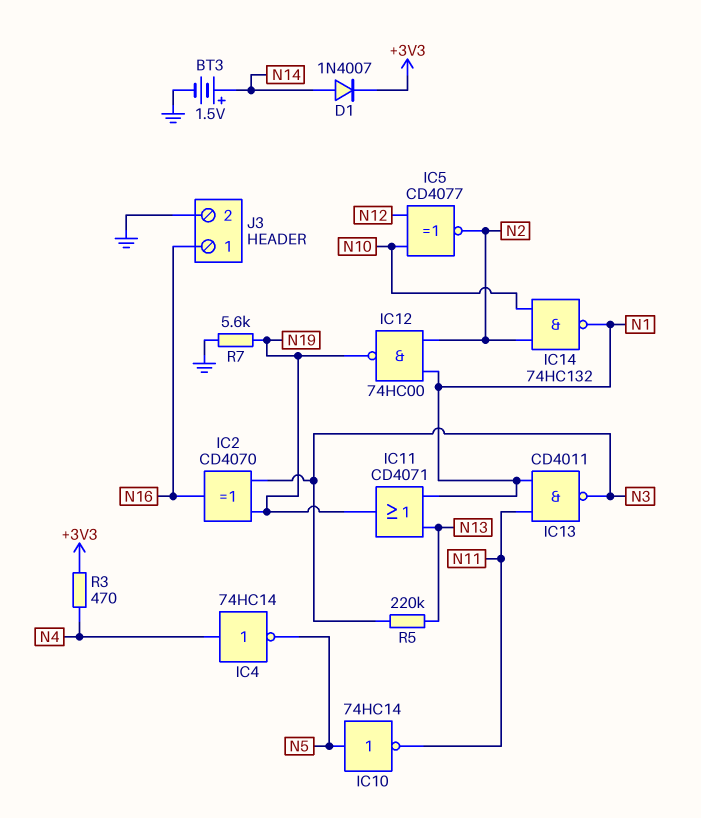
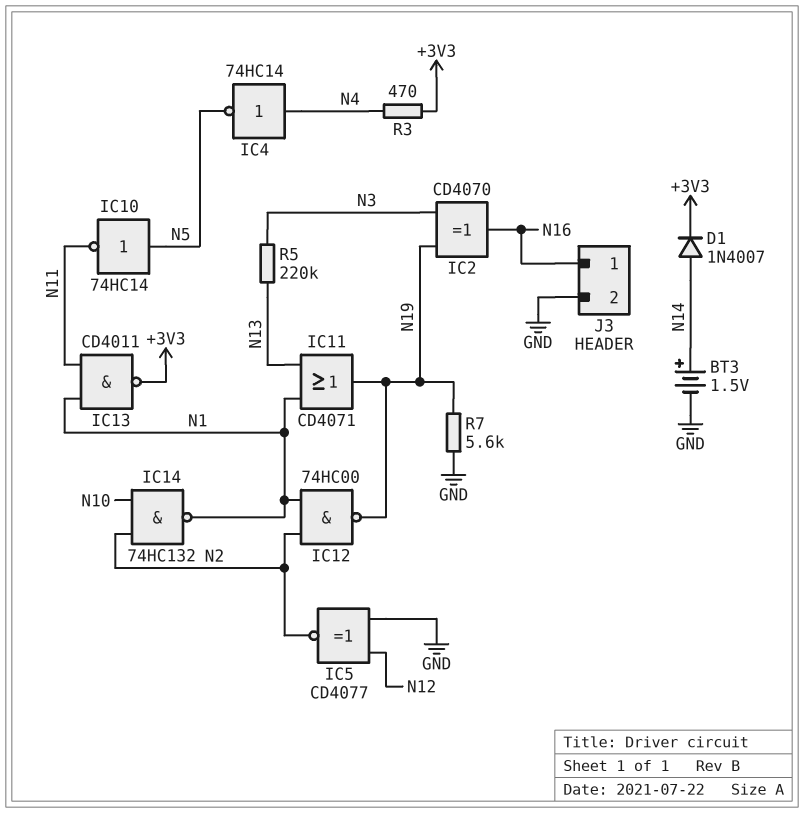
IC5: XNOR CD4077 (in N10, in N12, out N2) -> XNOR CD4077 (in GND, in N12, out N2)
IC13: NAND CD4011 (in N1, in N11, out N3) -> NAND CD4011 (in N1, in N11, out +3V3)

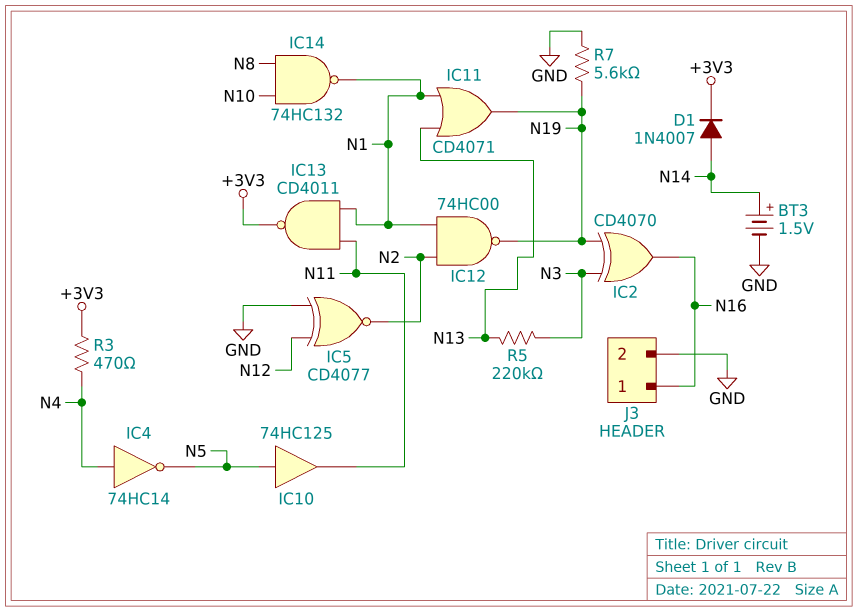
IC10: NOT 74HC14 (in N5, out N11) -> buffer 74HC125 (in N5, out N11)
IC14: NAND 74HC132 (in N2, in N10, out N1) -> NAND 74HC132 (in N8, in N10, out N1)

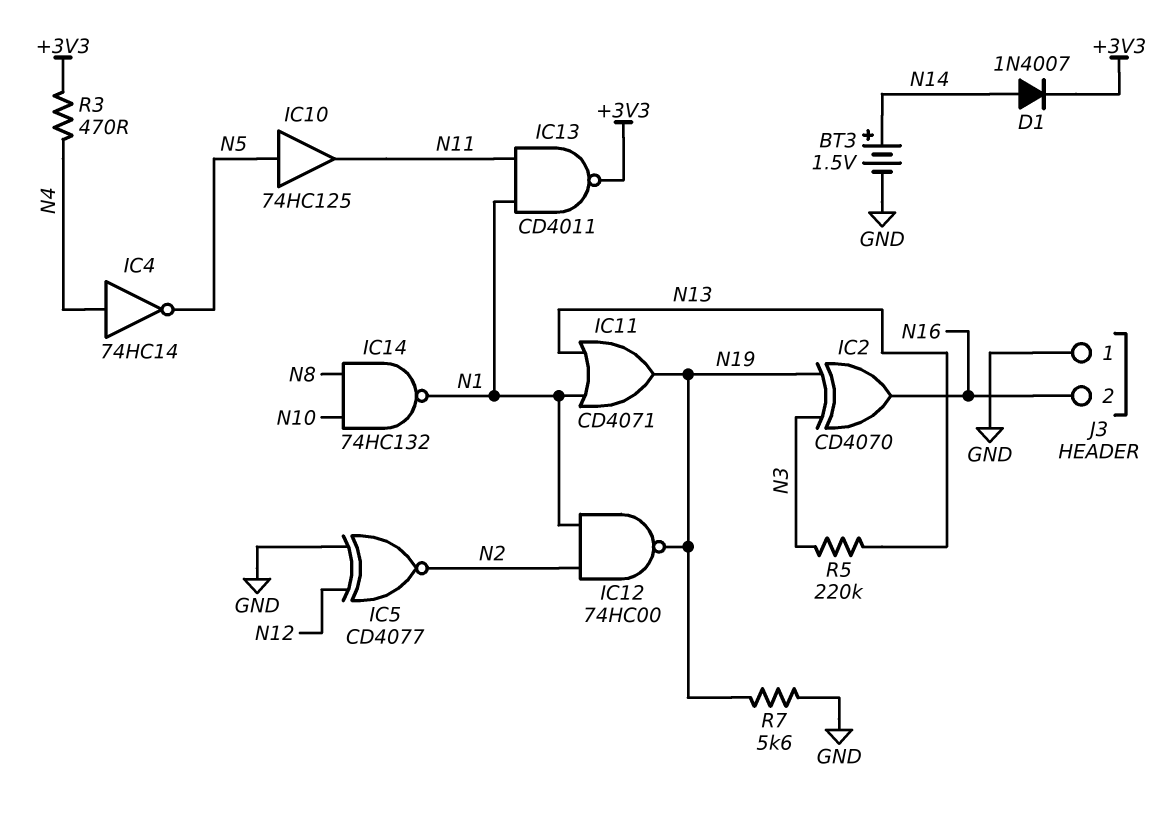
J3 pin 1: N16 -> GND
J3 pin 2: GND -> N16

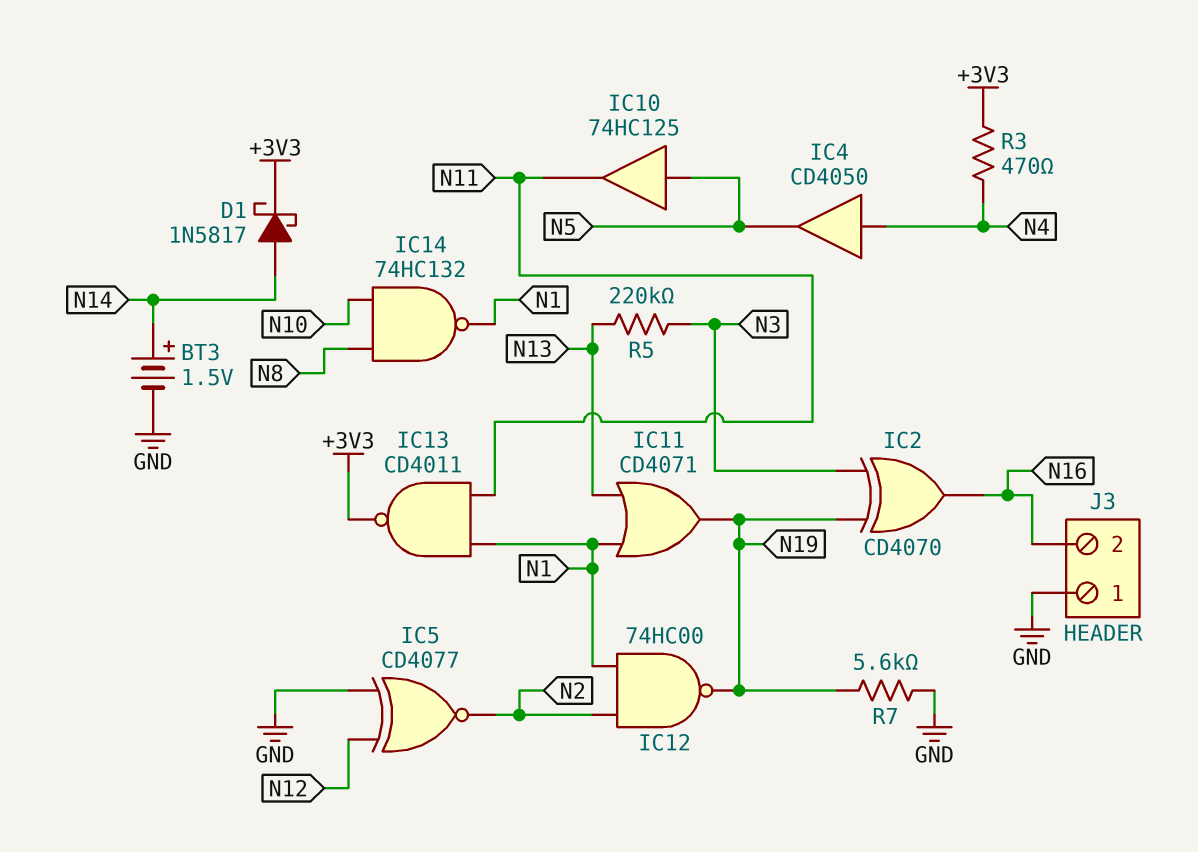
D1: diode 1N4007 (A N14, K +3V3) -> schottky 1N5817 (A N14, K +3V3)
IC4: NOT 74HC14 (in N4, out N5) -> buffer CD4050 (in N4, out N5)

